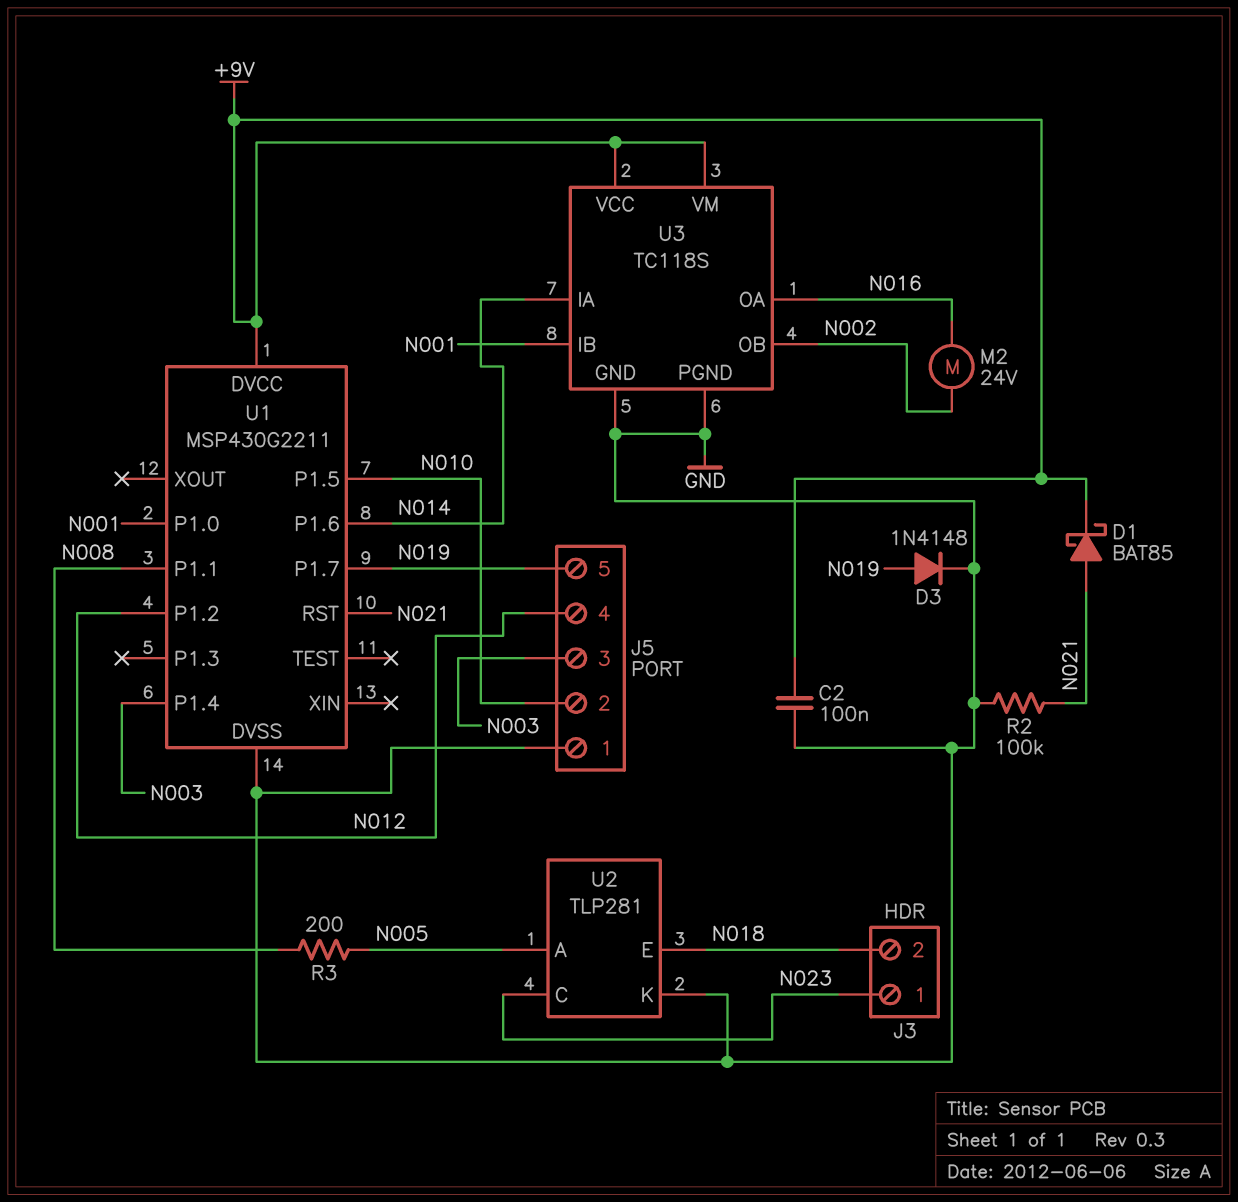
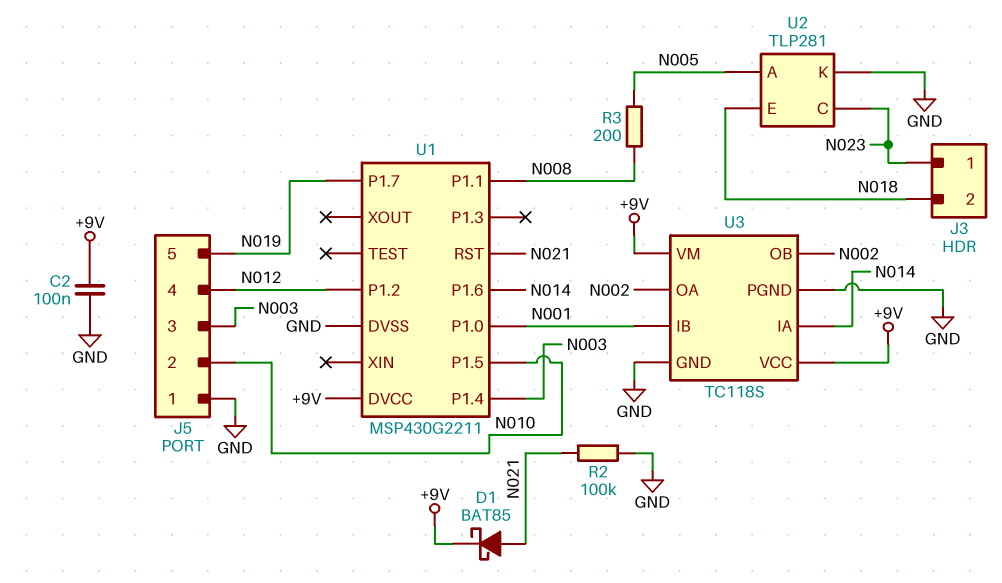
D3: diode 1N4148 (A N019, K GND) -> none
M2: motor 24V (N002, N016) -> none
U3 pin OA: N016 -> N002

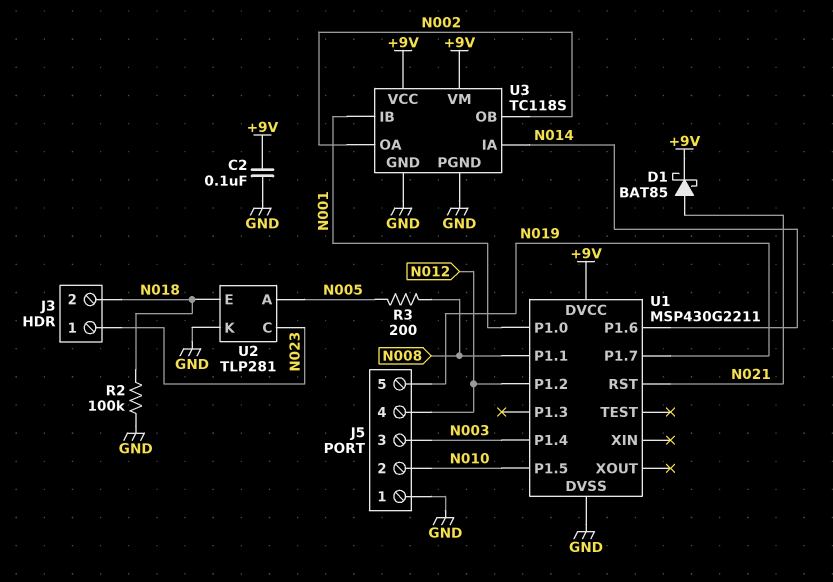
R2: 100k (GND, N021) -> 100k (GND, N018)

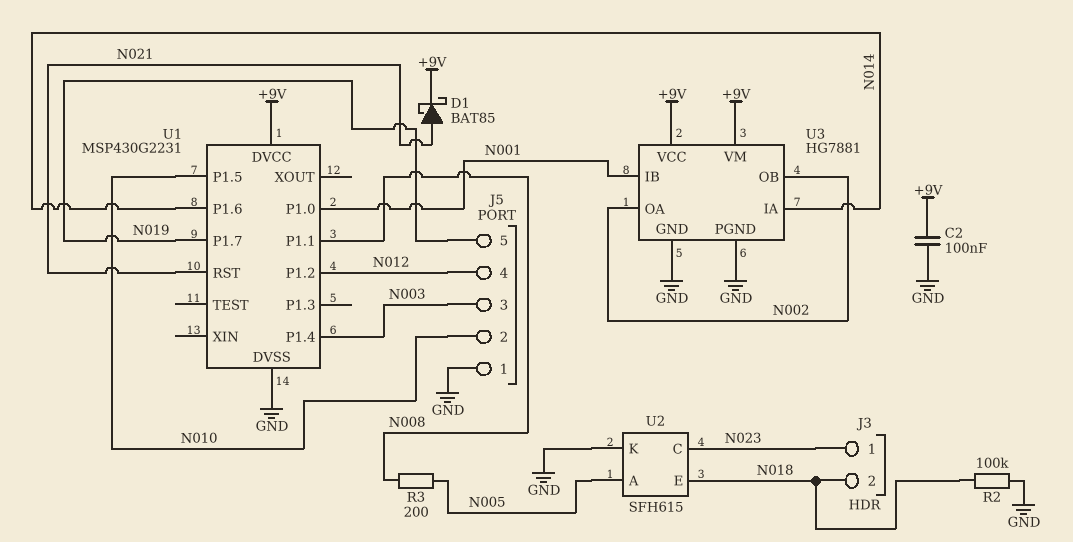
U1: MSP430G2211 -> MSP430G2231
U2: TLP281 -> SFH615
U3: TC118S -> HG7881

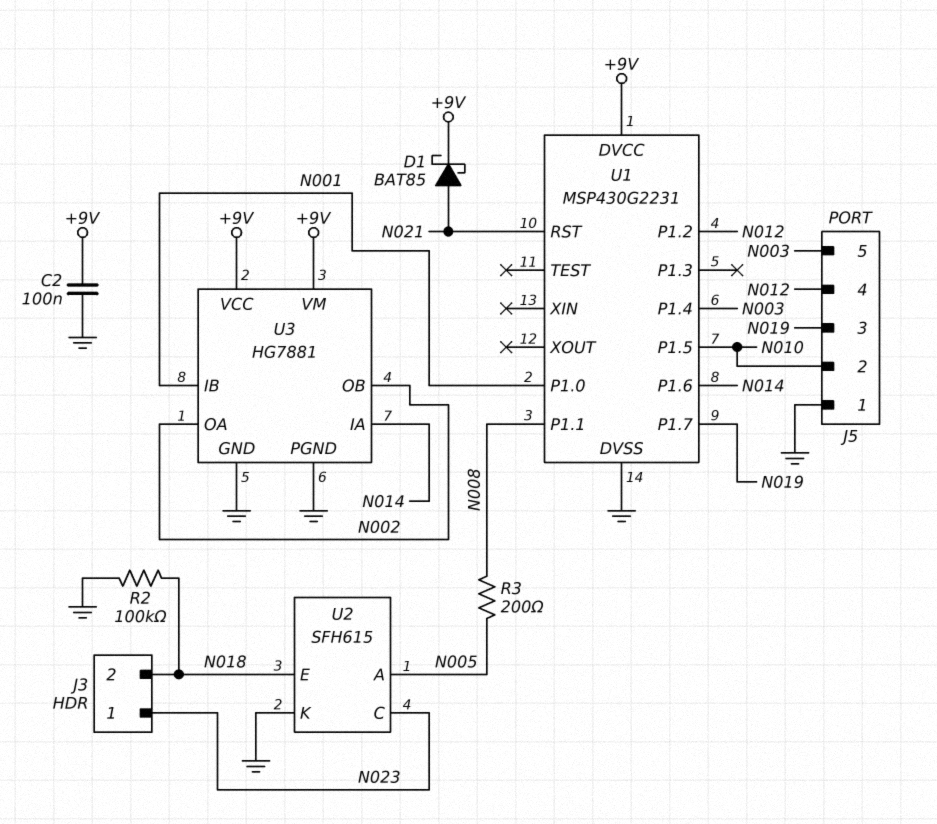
J5 pin 3: N003 -> N019
J5 pin 5: N019 -> N003

